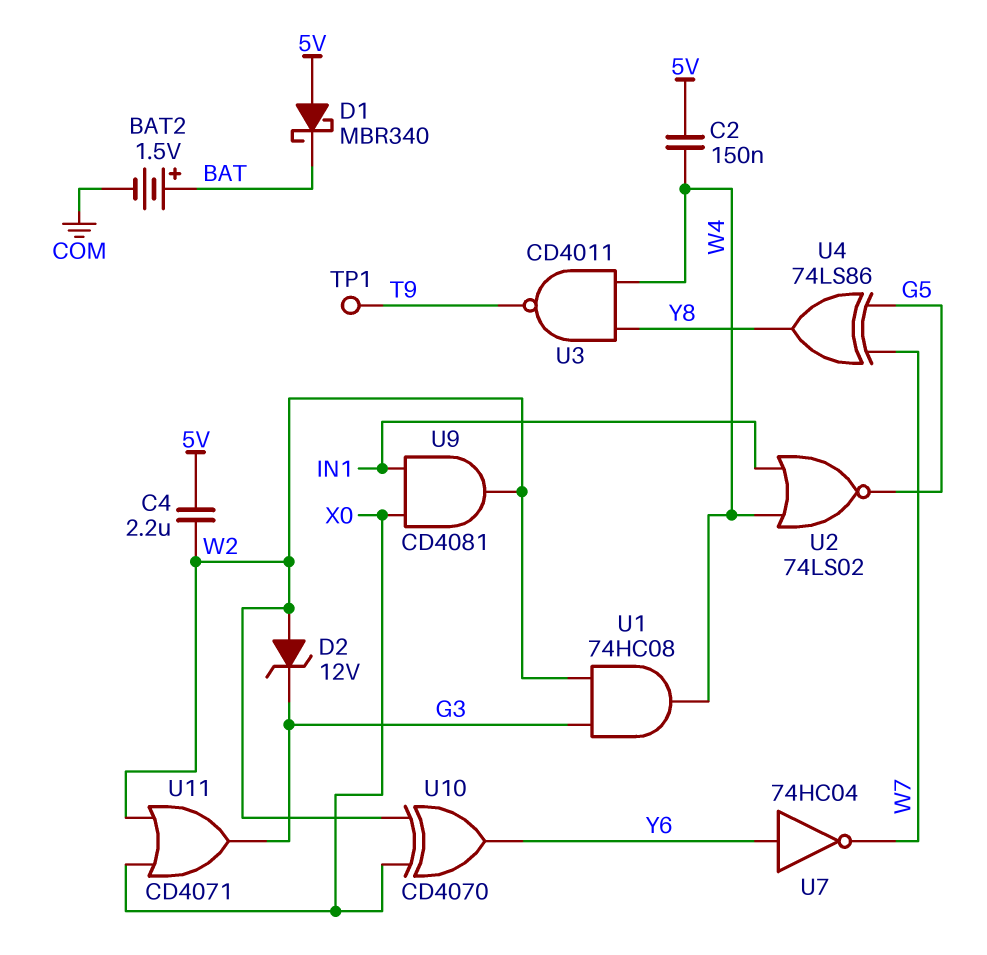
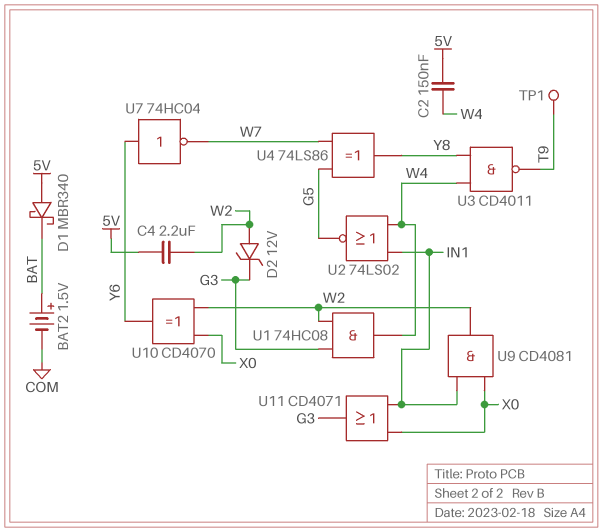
U11: OR CD4071 (in W2, in X0, out G3) -> OR CD4071 (in IN1, in X0, out G3)

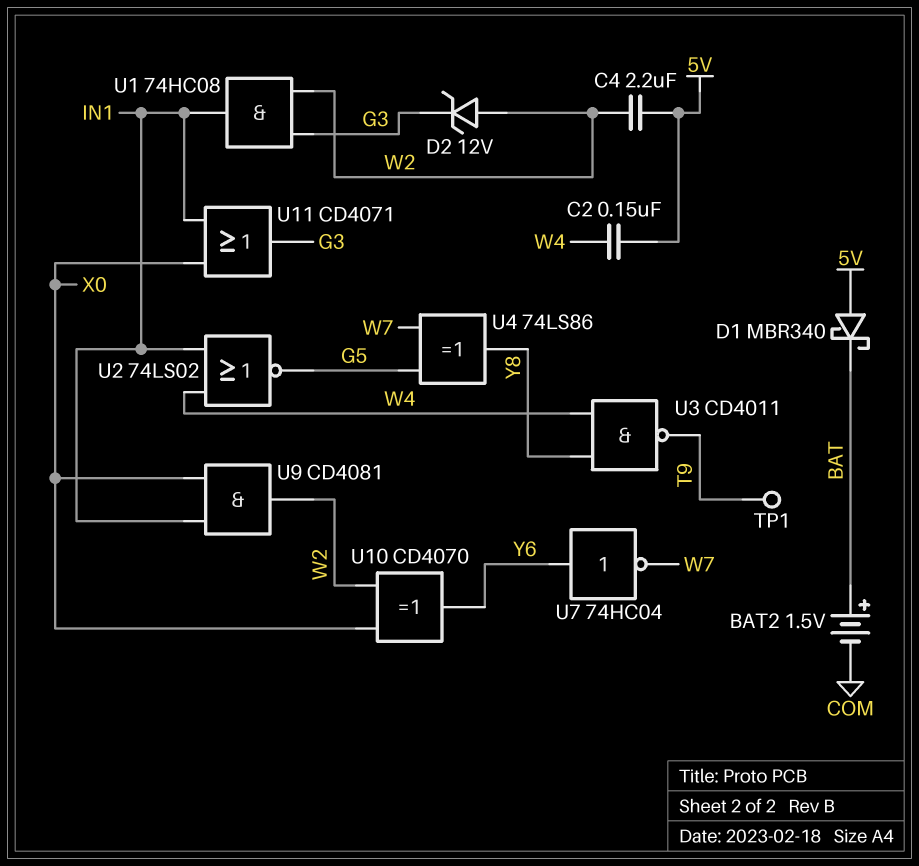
U1: AND 74HC08 (in G3, in W2, out W4) -> AND 74HC08 (in G3, in W2, out IN1)

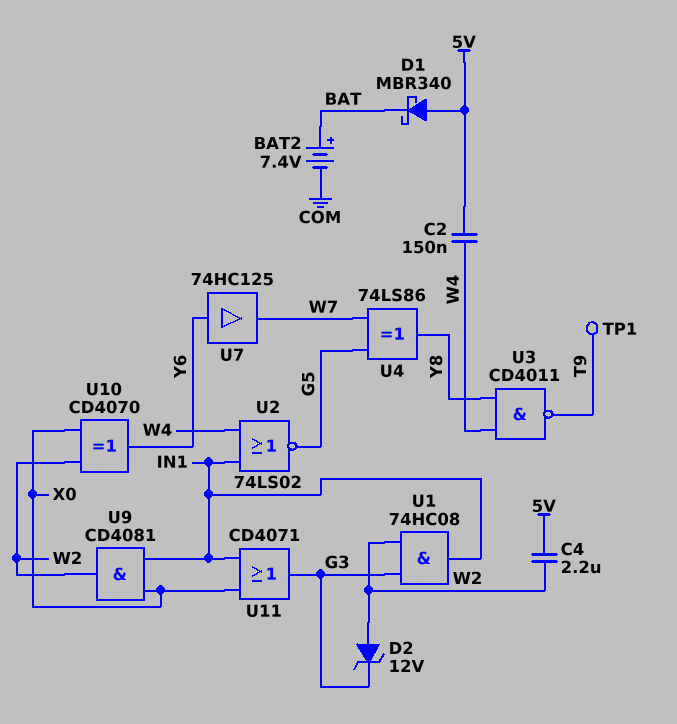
BAT2: 1.5V (plus BAT, minus COM) -> 7.4V (plus BAT, minus COM)
U7: NOT 74HC04 (in Y6, out W7) -> buffer 74HC125 (in Y6, out W7)

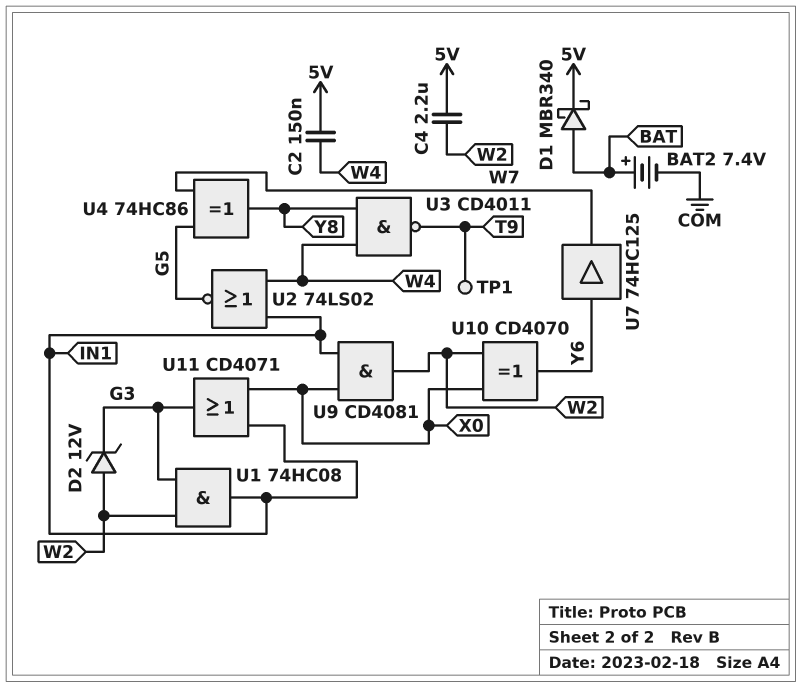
D1: schottky MBR340 (A 5V, K BAT) -> schottky MBR340 (A BAT, K 5V)
U4: XOR 74LS86 (in G5, in W7, out Y8) -> XOR 74HC86 (in G5, in W7, out Y8)

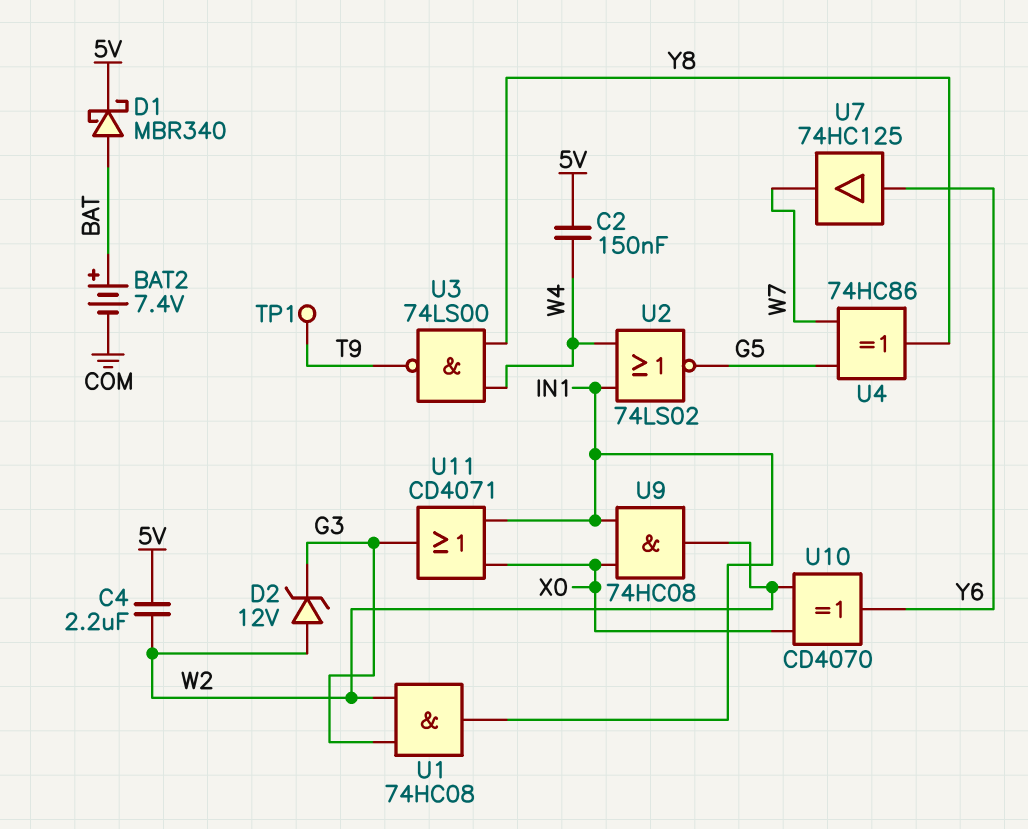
U3: NAND CD4011 (in W4, in Y8, out T9) -> NAND 74LS00 (in W4, in Y8, out T9)
U9: AND CD4081 (in IN1, in X0, out W2) -> AND 74HC08 (in IN1, in X0, out W2)

